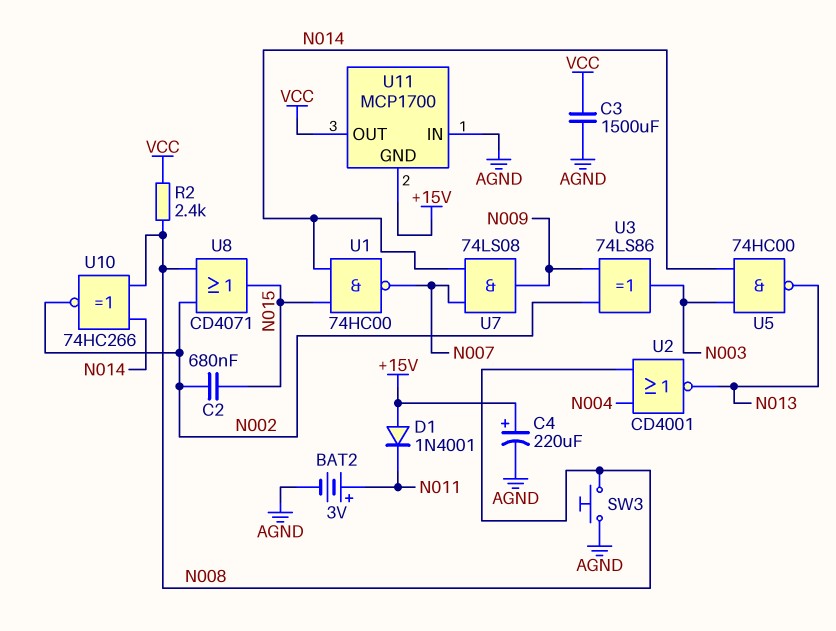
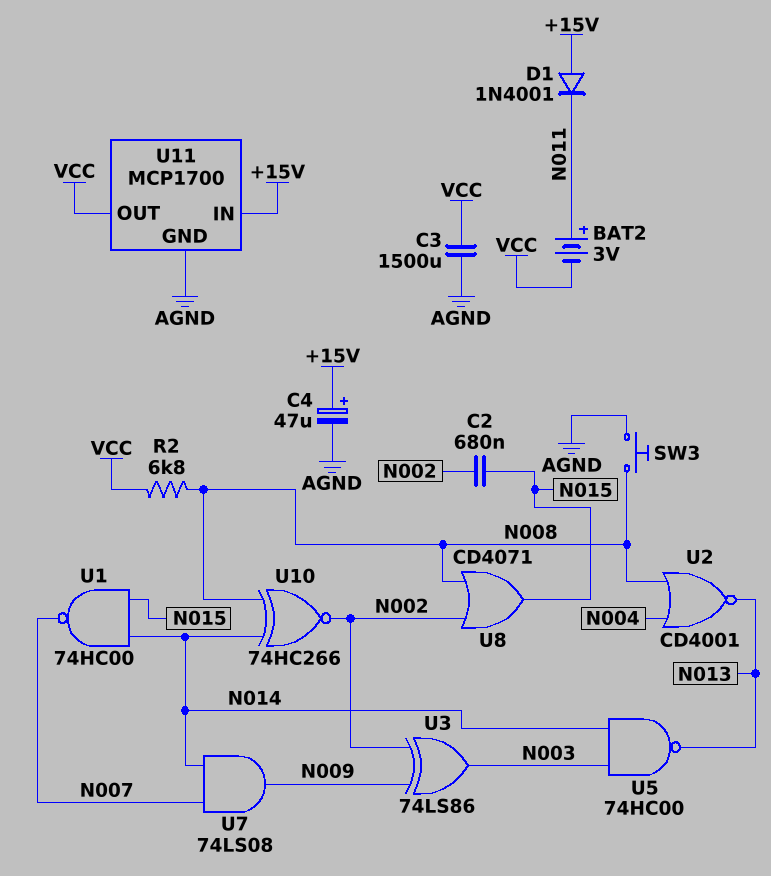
BAT2: 3V (plus N011, minus AGND) -> 3V (plus N011, minus VCC)
C4: 220uF (plus +15V, minus AGND) -> 47uF (plus +15V, minus AGND)
R2: 2.4k (N008, VCC) -> 6.8k (N008, VCC)
U11 pin GND: +15V -> AGND
U11 pin IN: AGND -> +15V

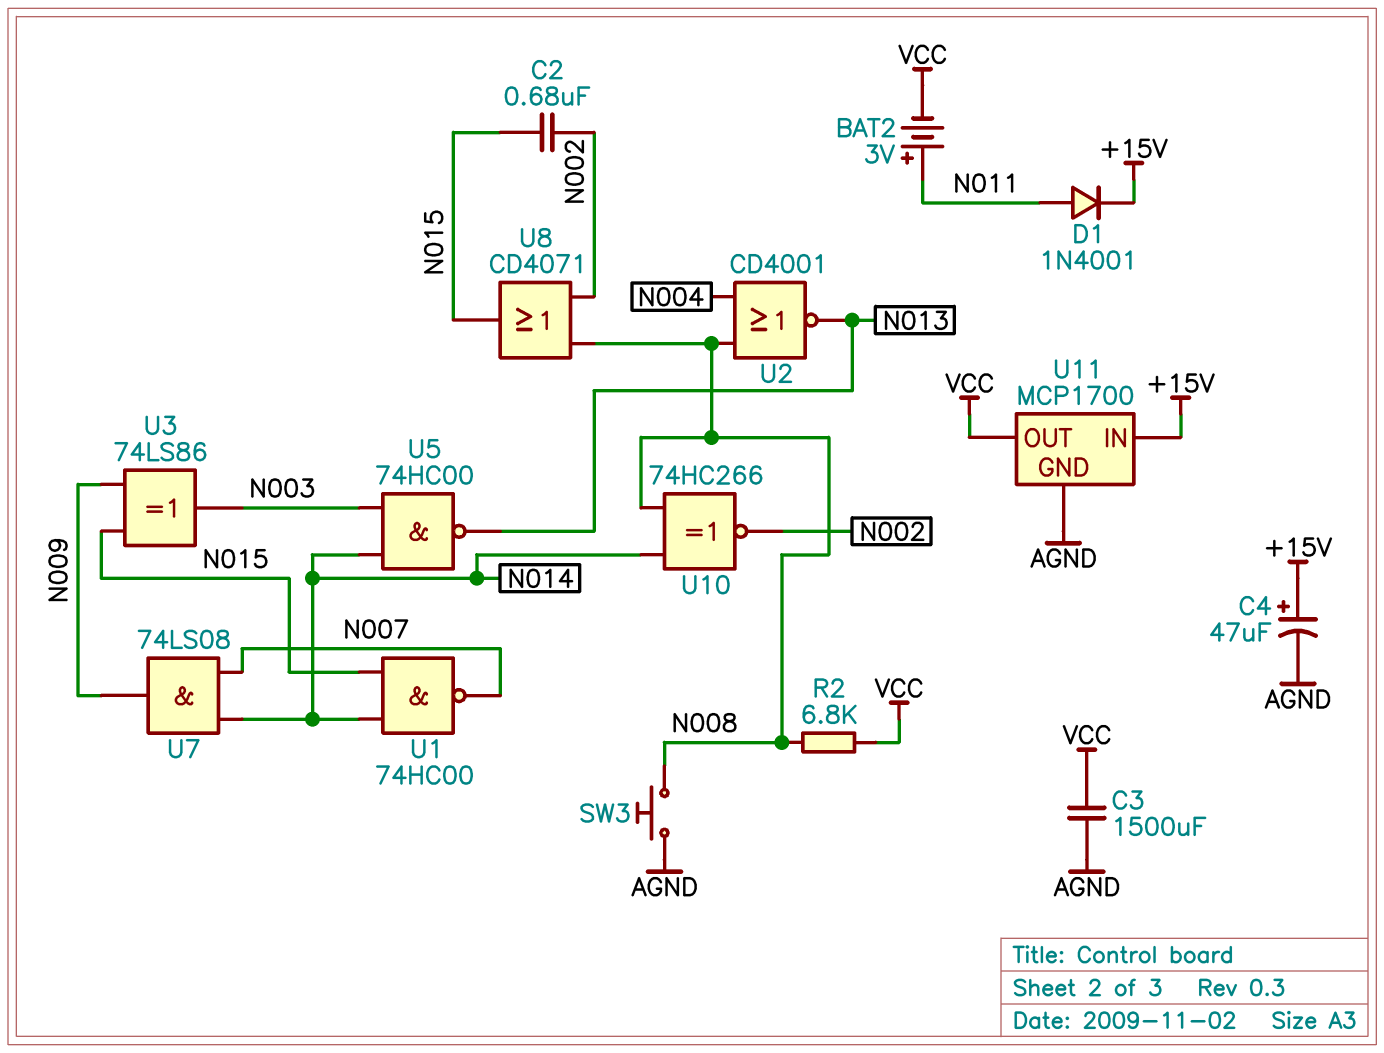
D1: diode 1N4001 (A +15V, K N011) -> diode 1N4001 (A N011, K +15V)
U3: XOR 74LS86 (in N002, in N009, out N003) -> XOR 74LS86 (in N009, in N015, out N003)

